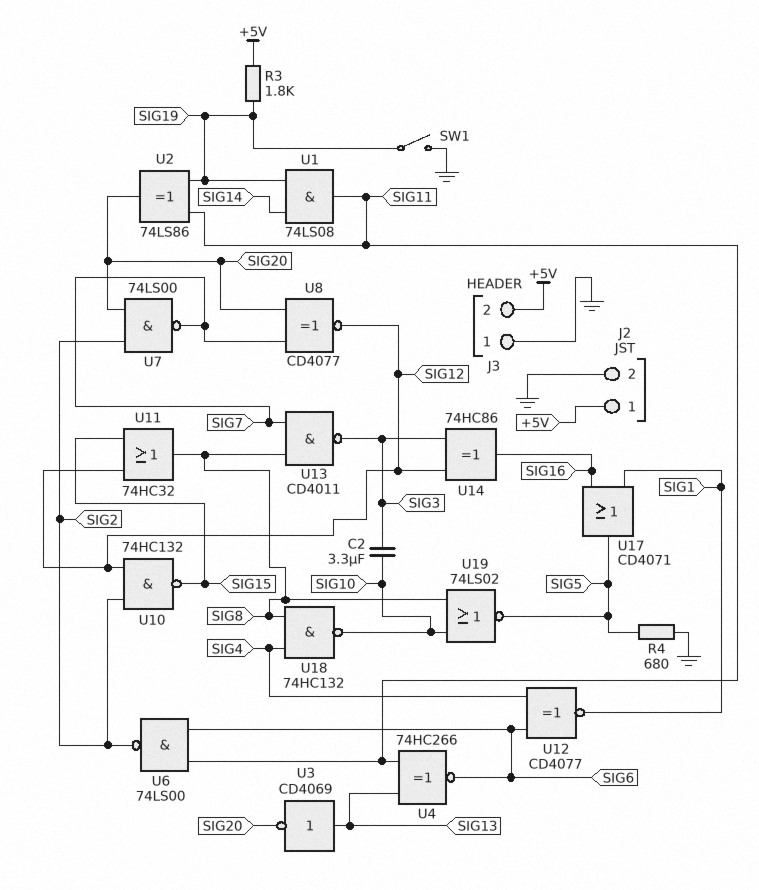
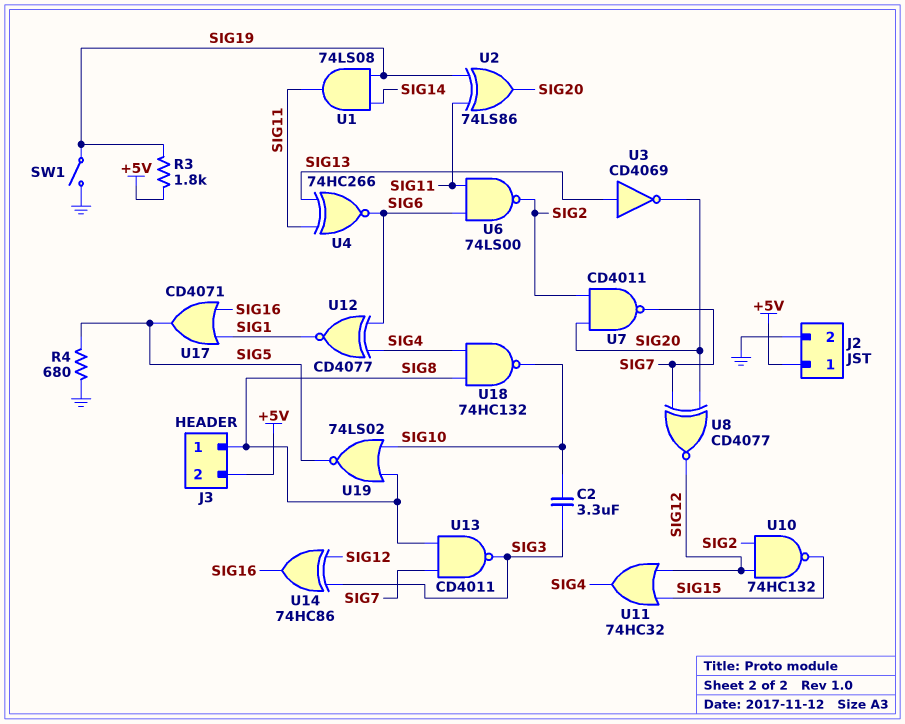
J3 pin 1: GND -> SIG8
U7: NAND 74LS00 (in SIG2, in SIG20, out SIG7) -> NAND CD4011 (in SIG2, in SIG20, out SIG7)
U11: OR 74HC32 (in SIG12, in SIG15, out SIG8) -> OR 74HC32 (in SIG12, in SIG15, out SIG4)

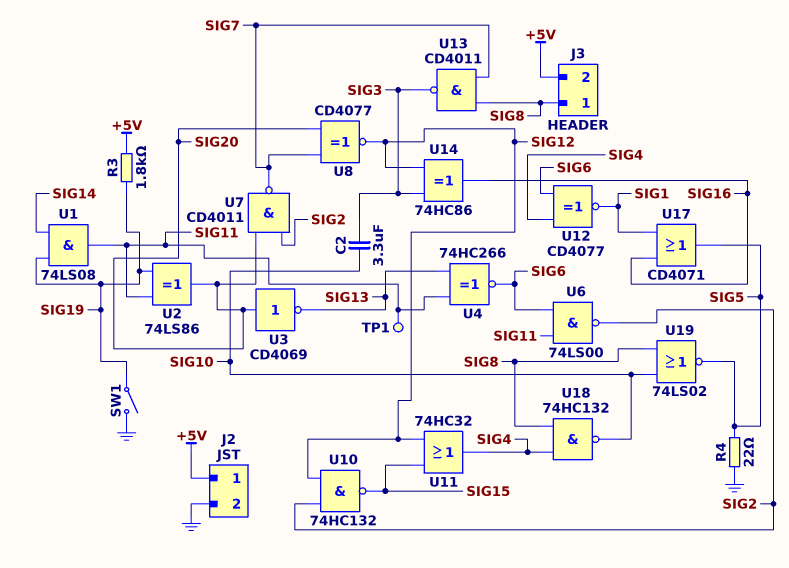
R4: 680 (GND, SIG5) -> 22 (GND, SIG5)
TP1: none -> test point (SIG11)
U3: NOT CD4069 (in SIG13, out SIG20) -> NOT CD4069 (in SIG20, out SIG13)

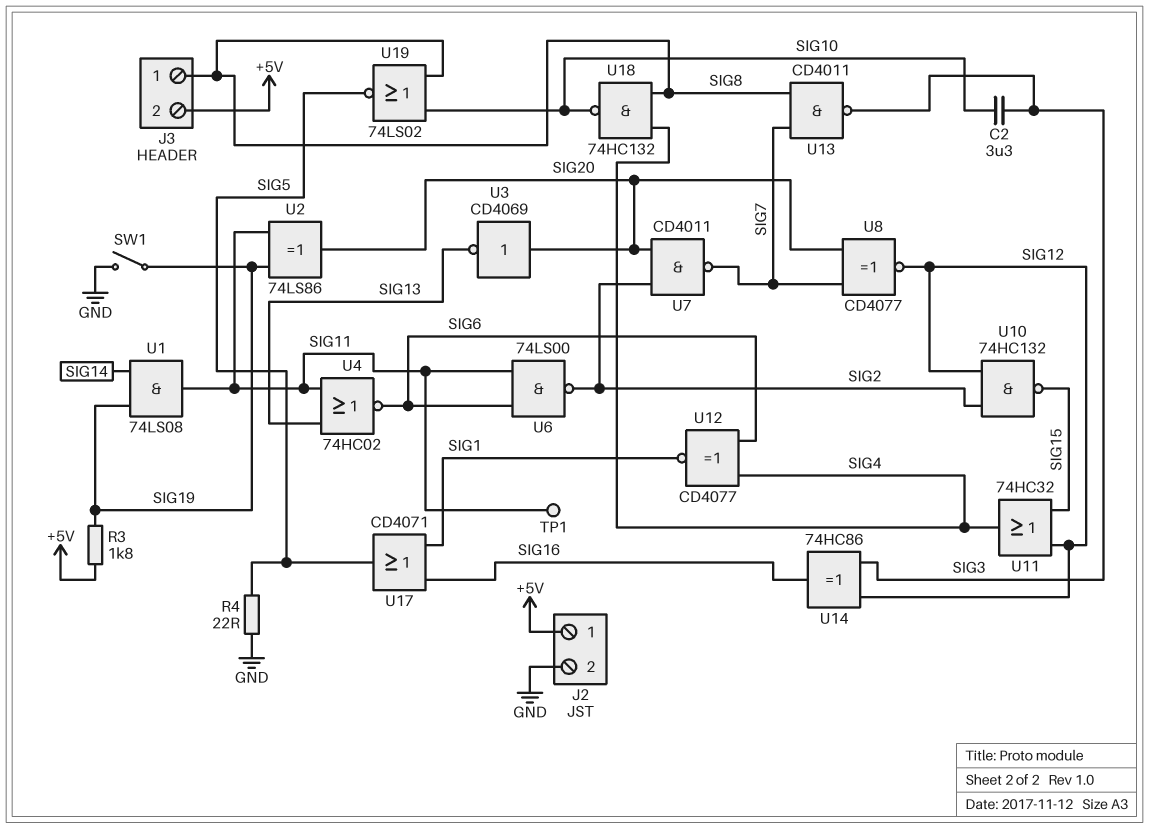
U4: XNOR 74HC266 (in SIG11, in SIG13, out SIG6) -> NOR 74HC02 (in SIG11, in SIG13, out SIG6)

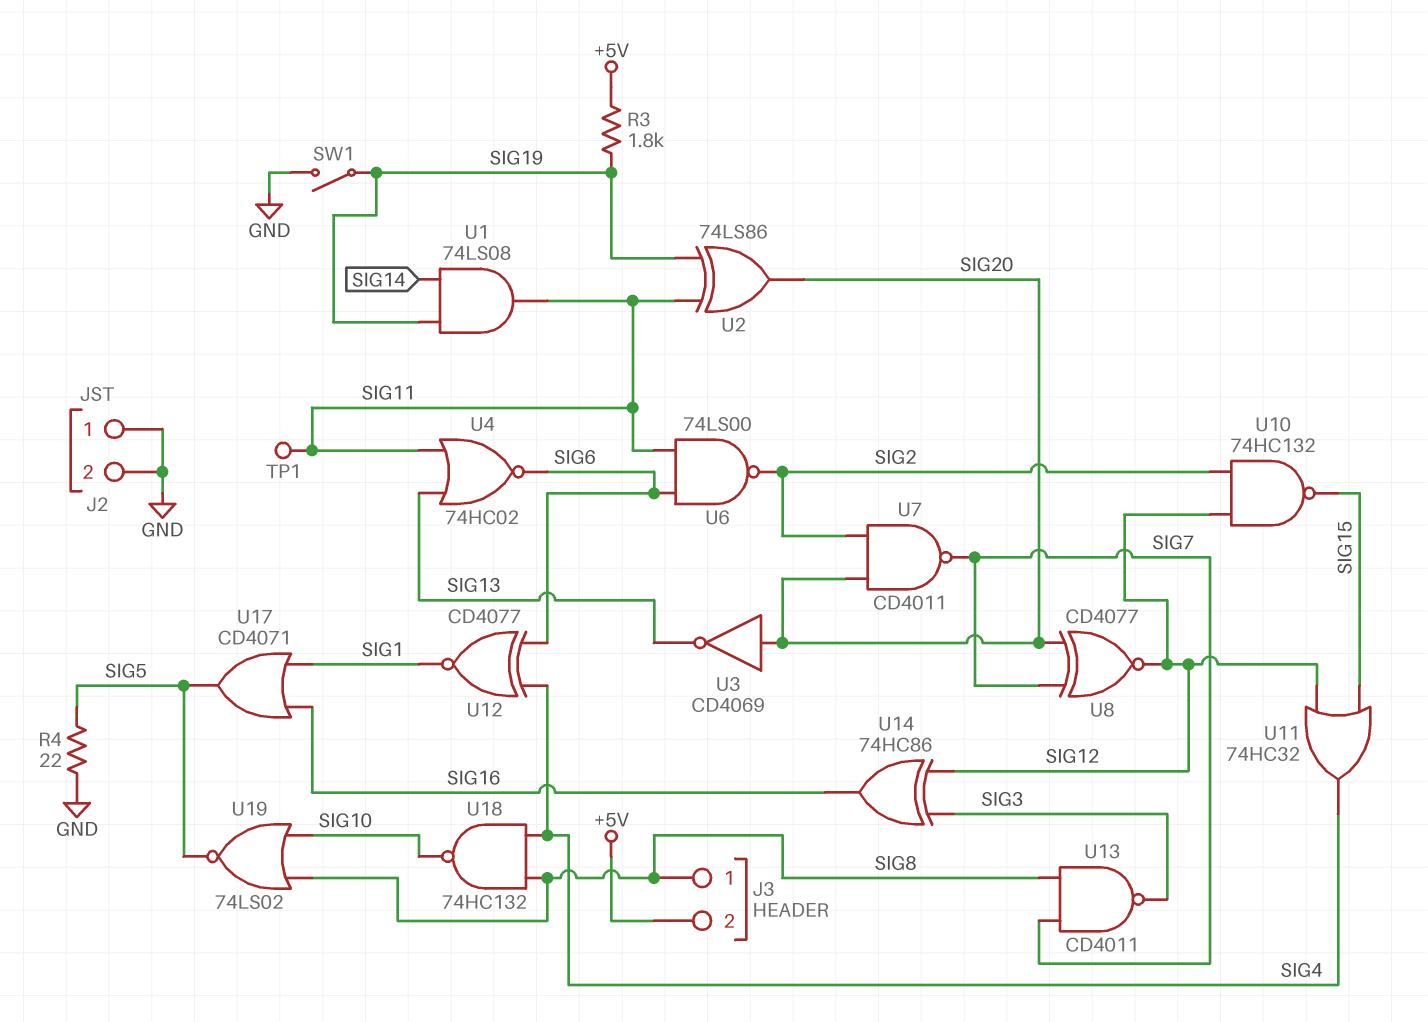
C2: 3.3uF (SIG3, SIG10) -> none
J2 pin 1: +5V -> GND

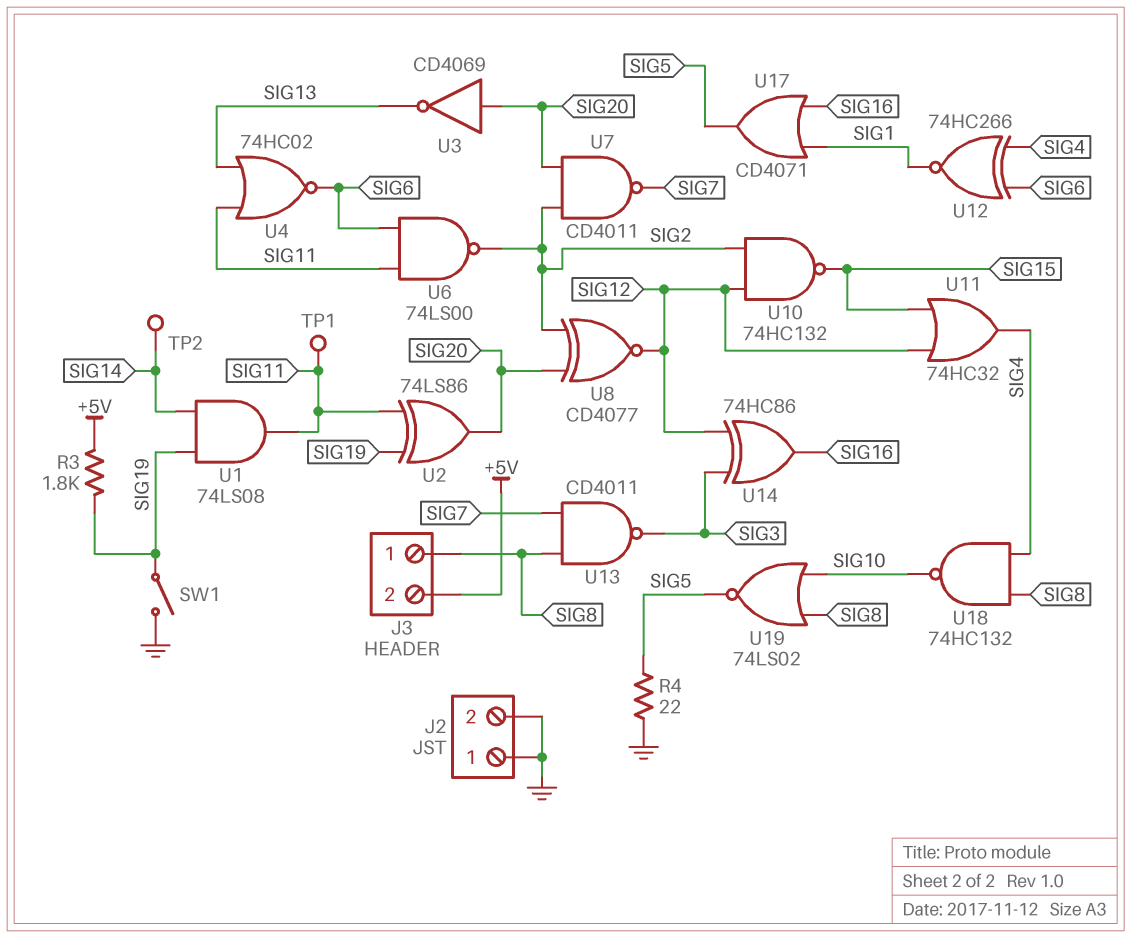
TP2: none -> test point (SIG14)
U8: XNOR CD4077 (in SIG7, in SIG20, out SIG12) -> XNOR CD4077 (in SIG2, in SIG20, out SIG12)
U12: XNOR CD4077 (in SIG4, in SIG6, out SIG1) -> XNOR 74HC266 (in SIG4, in SIG6, out SIG1)

